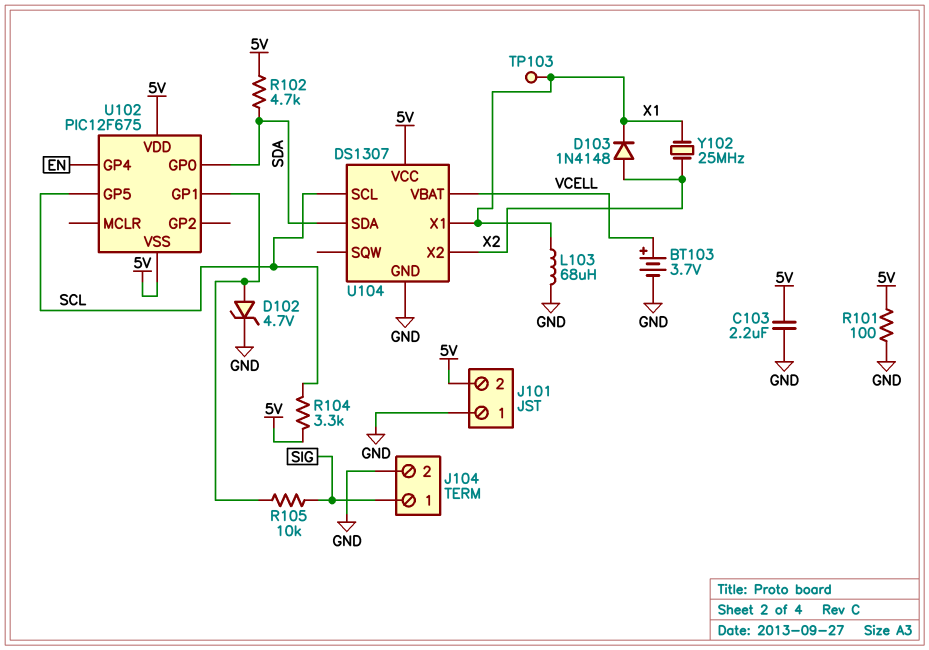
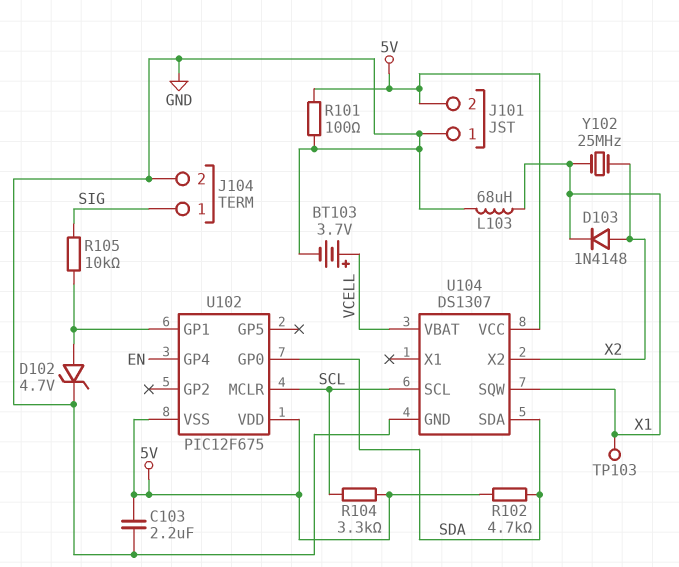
U102 pin GP5: SCL -> none
U102 pin MCLR: none -> SCL
U104 pin SQW: none -> X1
U104 pin X1: X1 -> none

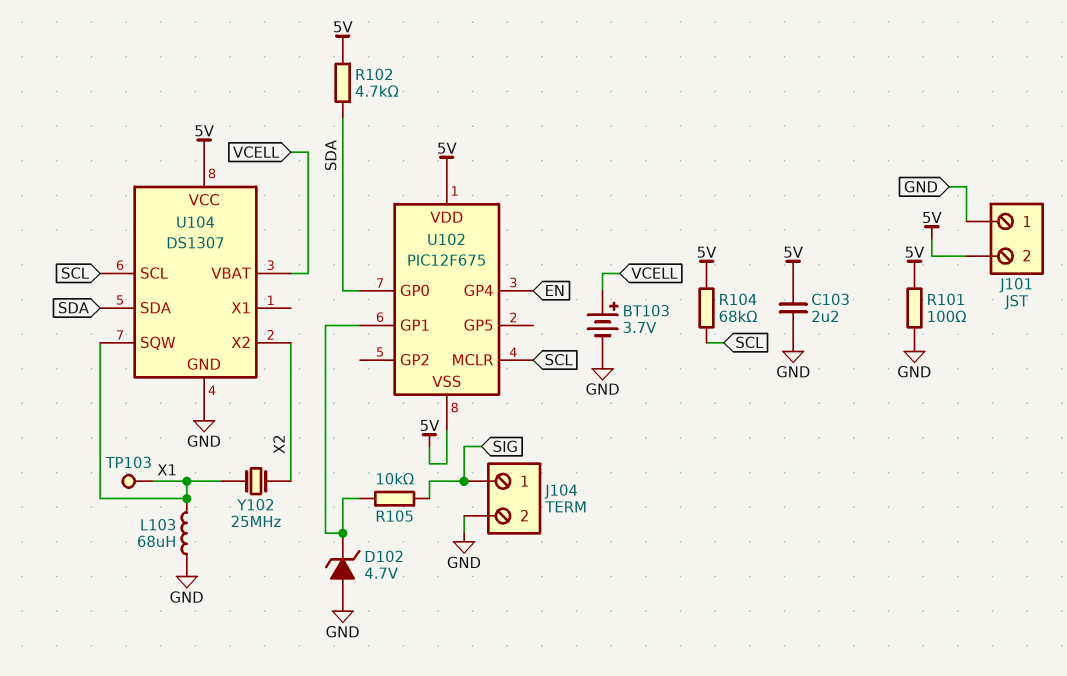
D102: zener 4.7V (A U102/GP1, K GND) -> zener 4.7V (A GND, K U102/GP1)
D103: diode 1N4148 (A X2, K X1) -> none
R104: 3.3k (5V, SCL) -> 68k (5V, SCL)

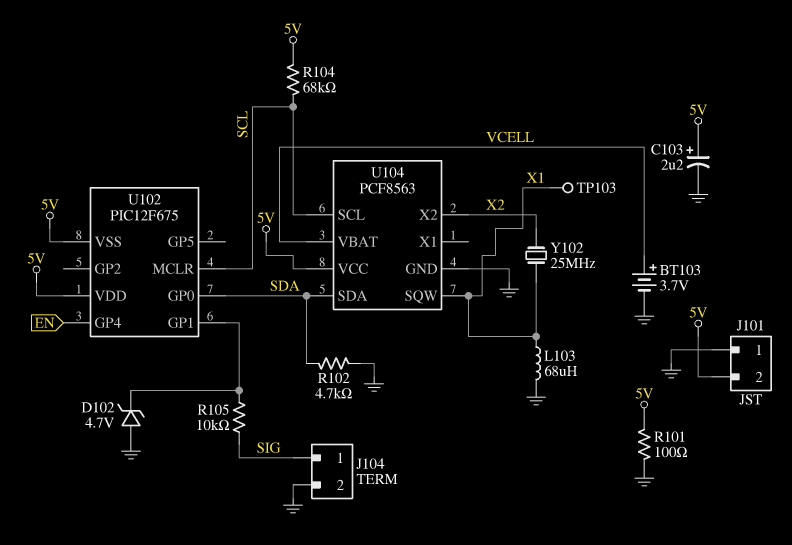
C103: 2.2uF (5V, GND) -> 2.2uF (plus 5V, minus GND)
R102: 4.7k (5V, SDA) -> 4.7k (GND, SDA)
U104: DS1307 -> PCF8563

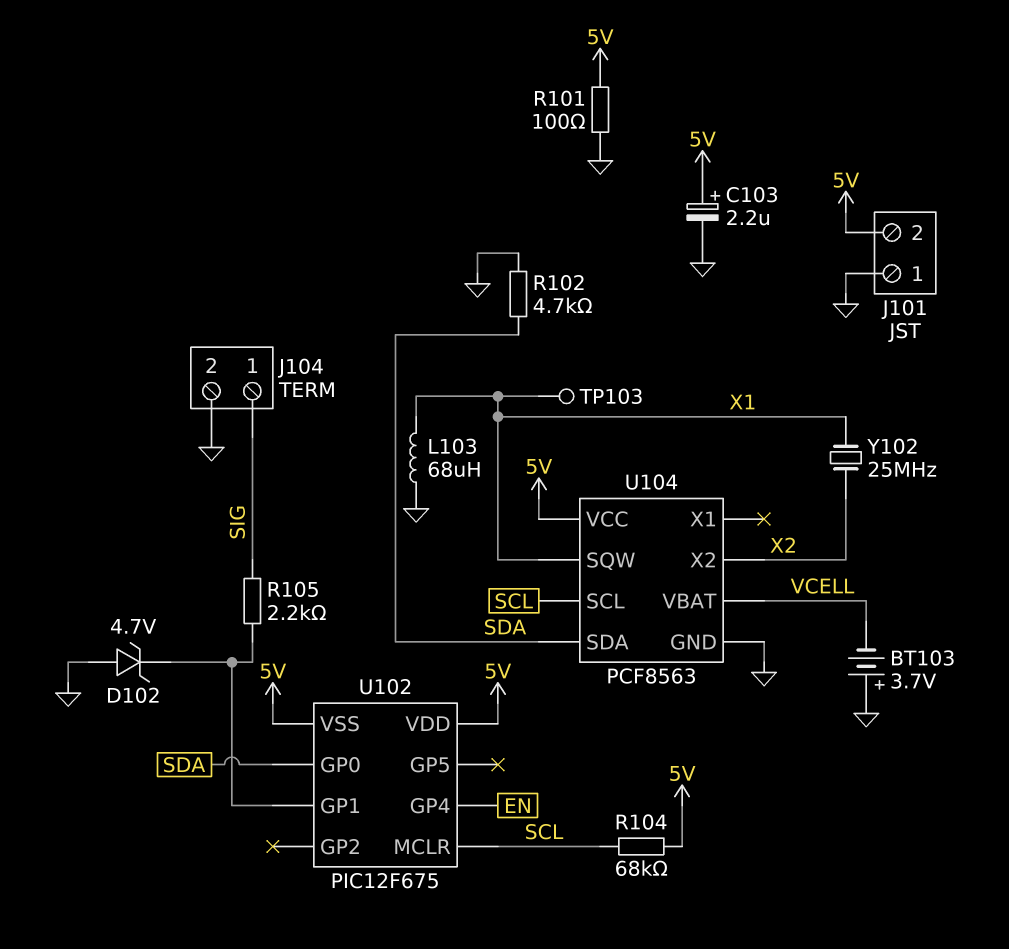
BT103: 3.7V (plus VCELL, minus GND) -> 3.7V (plus GND, minus VCELL)
R105: 10k (SIG, U102/GP1) -> 2.2k (SIG, U102/GP1)

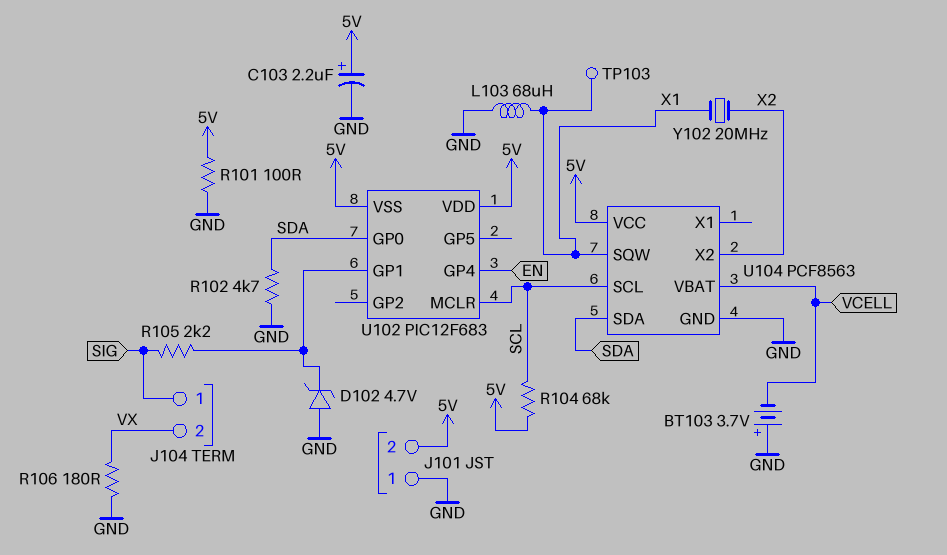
J104 pin 2: GND -> VX
R106: none -> 180 (GND, VX)
U102: PIC12F675 -> PIC12F683
Y102: 25MHz (X1, X2) -> 20MHz (X1, X2)

